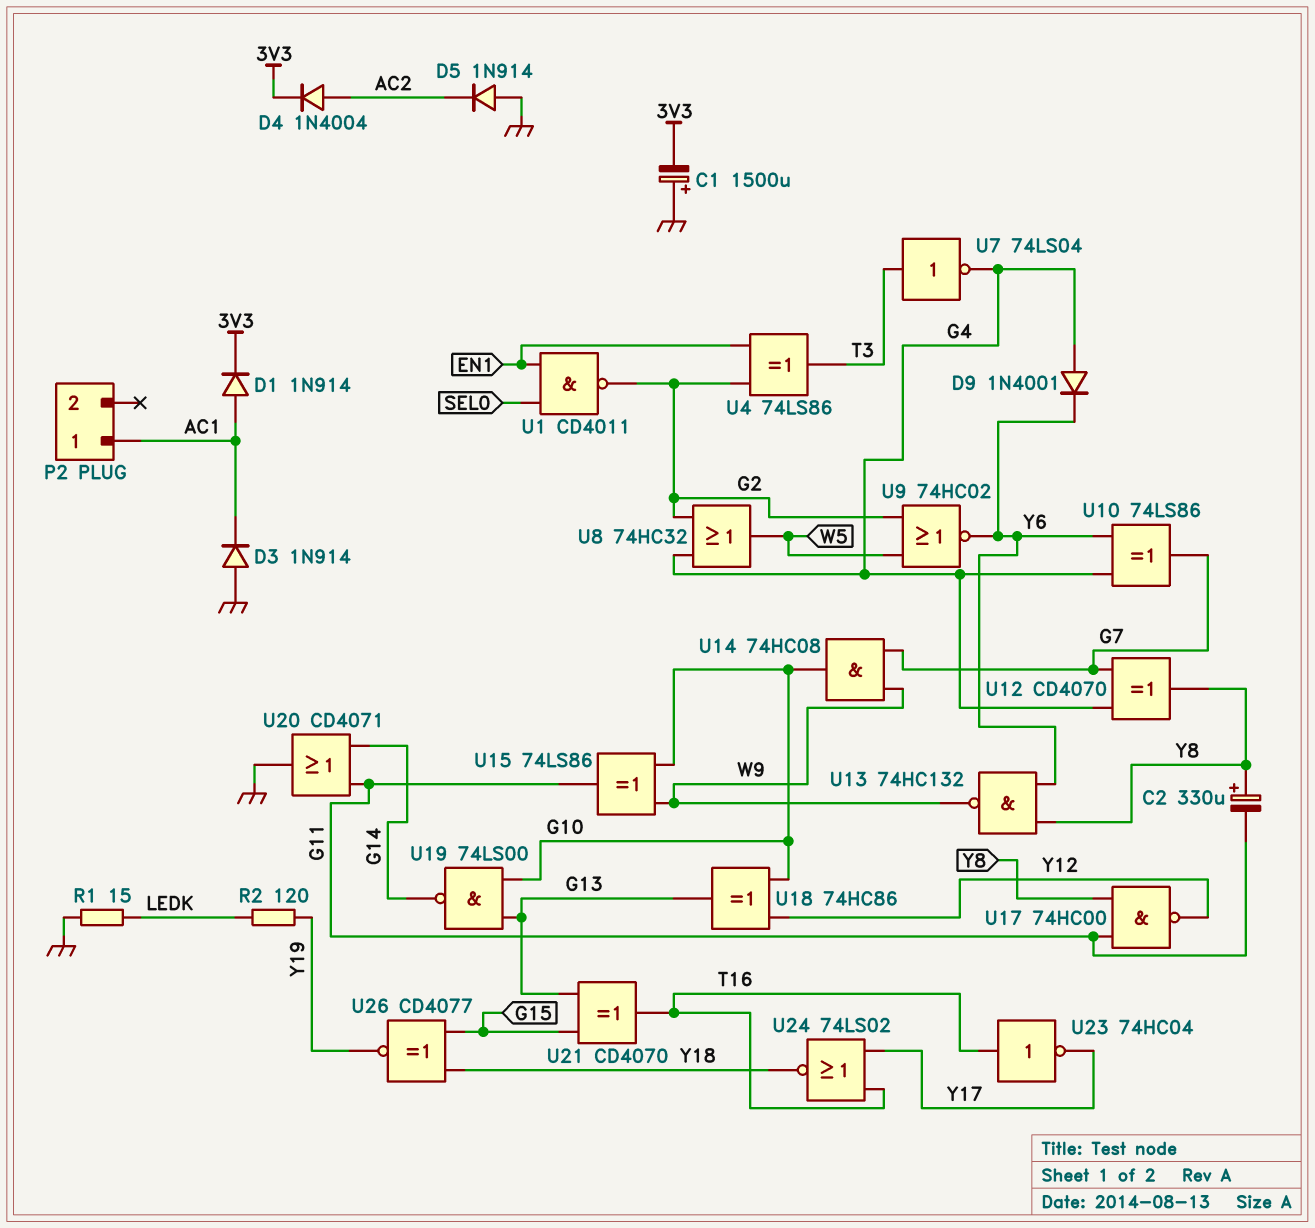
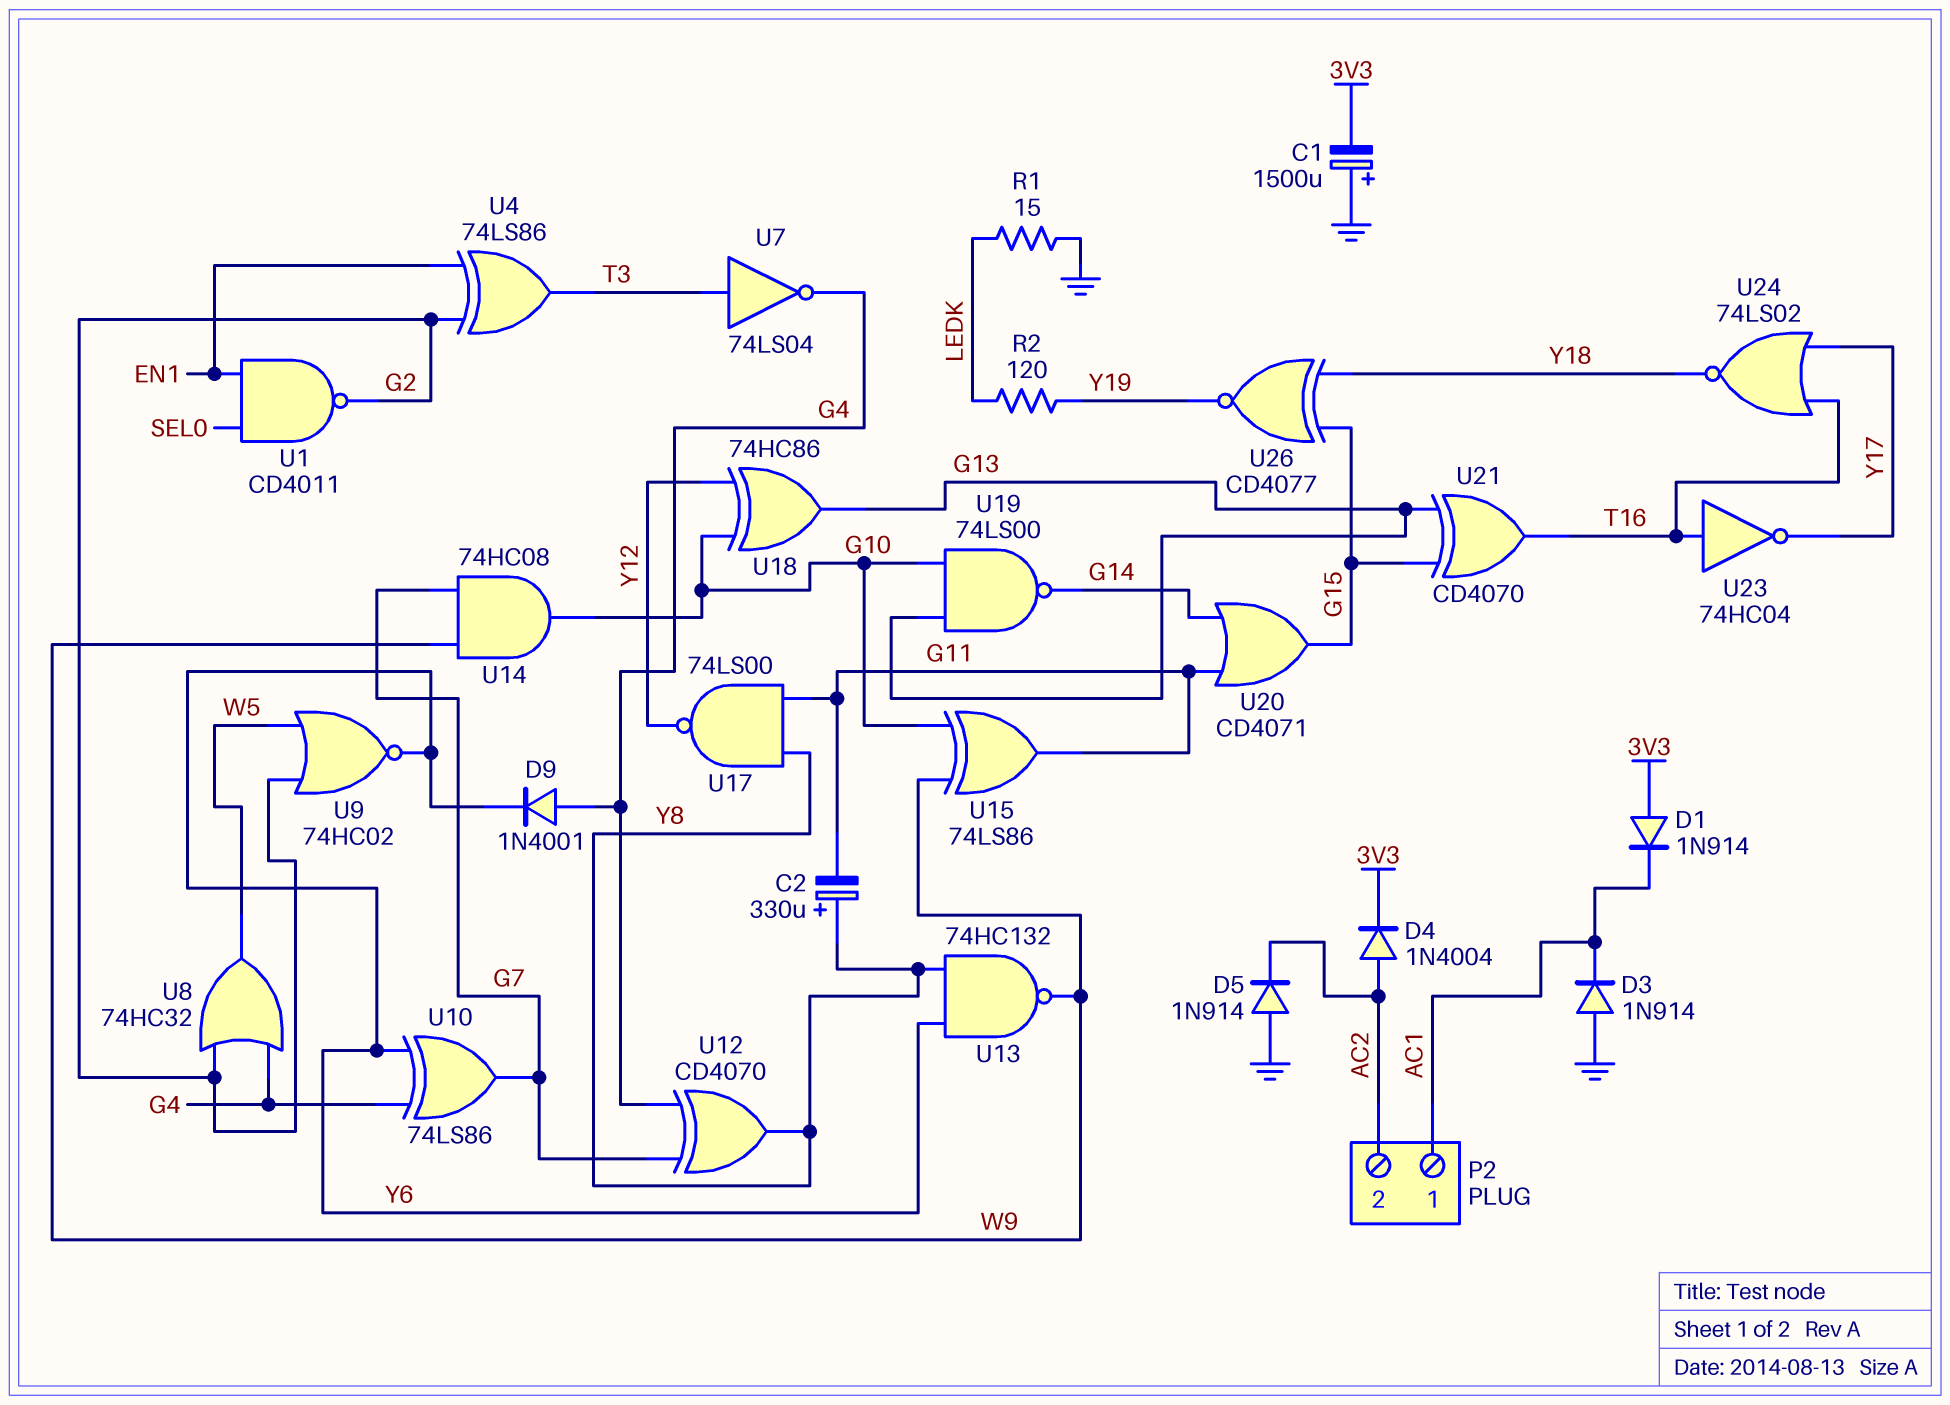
D1: diode 1N914 (A AC1, K 3V3) -> diode 1N914 (A 3V3, K AC1)
P2 pin 2: none -> AC2
U17: NAND 74HC00 (in G11, in Y8, out Y12) -> NAND 74LS00 (in G11, in Y8, out Y12)
U20: OR CD4071 (in G11, in G14, out GND) -> OR CD4071 (in G11, in G14, out G15)

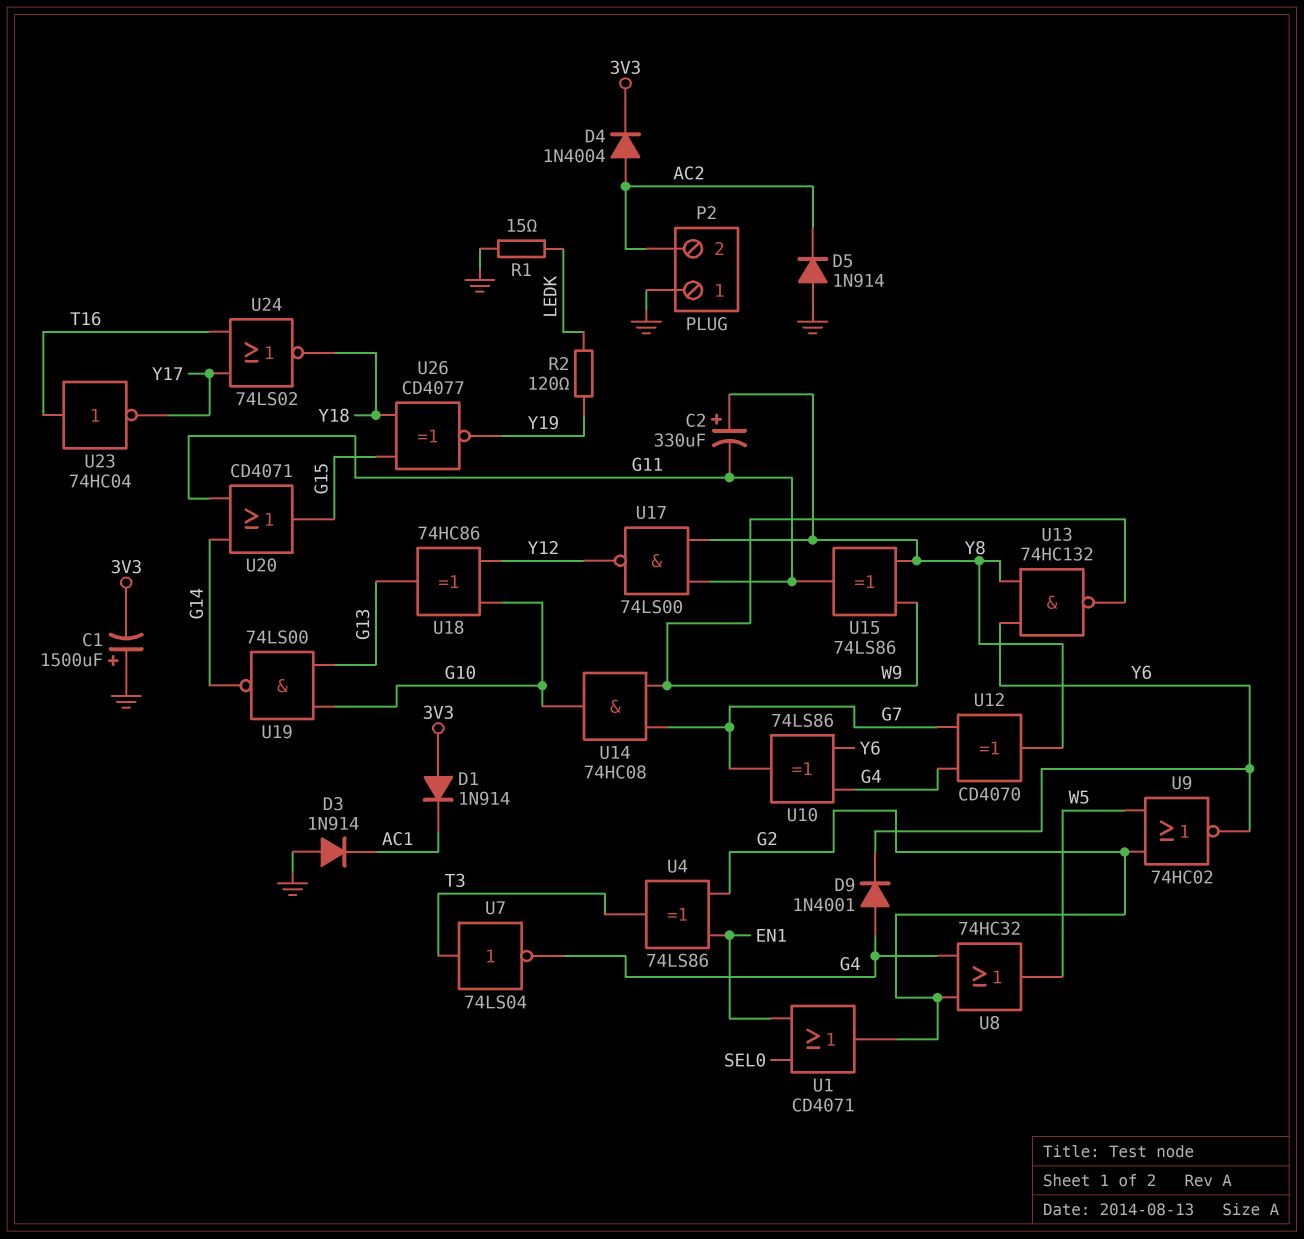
P2 pin 1: AC1 -> GND
U1: NAND CD4011 (in EN1, in SEL0, out G2) -> OR CD4071 (in EN1, in SEL0, out G2)
U15: XOR 74LS86 (in G10, in W9, out G11) -> XOR 74LS86 (in W9, in Y8, out G11)
U21: XOR CD4070 (in G13, in G15, out T16) -> none

